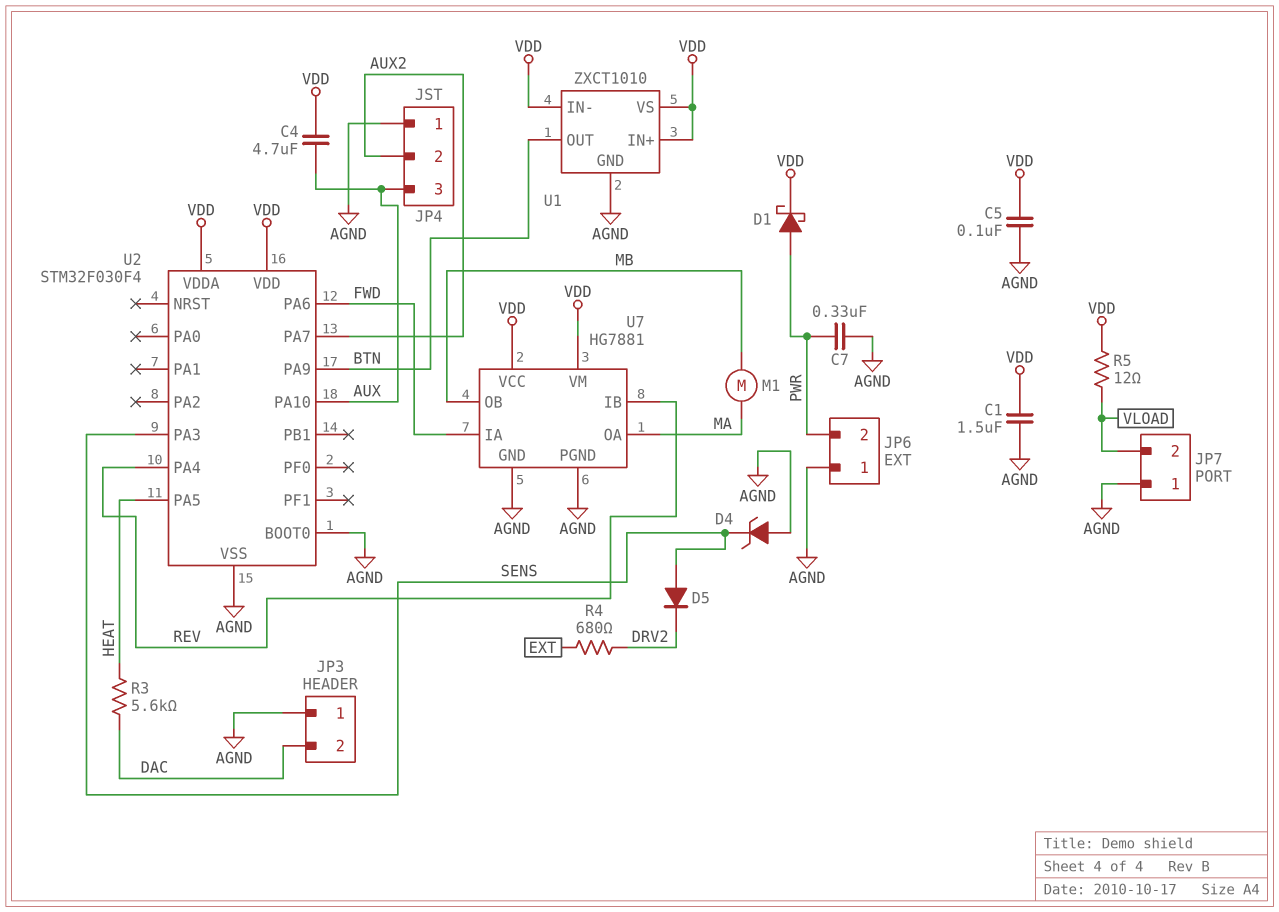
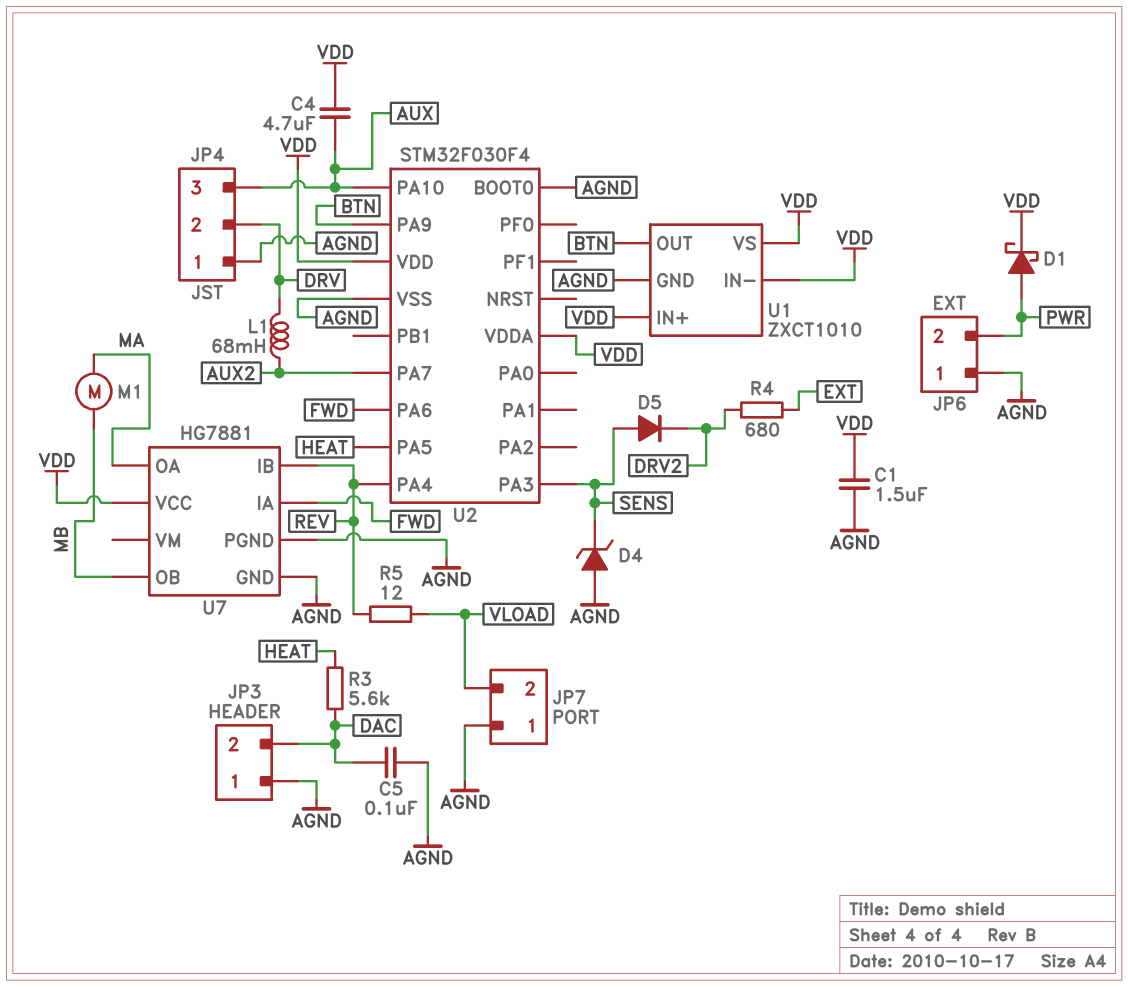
C5: 100nF (AGND, VDD) -> 100nF (AGND, DAC)
C7: 330nF (AGND, PWR) -> none
JP4 pin 2: AUX2 -> DRV
L1: none -> 68mH (AUX2, DRV)
R5: 12 (VDD, VLOAD) -> 12 (REV, VLOAD)
U7 pin VM: VDD -> none

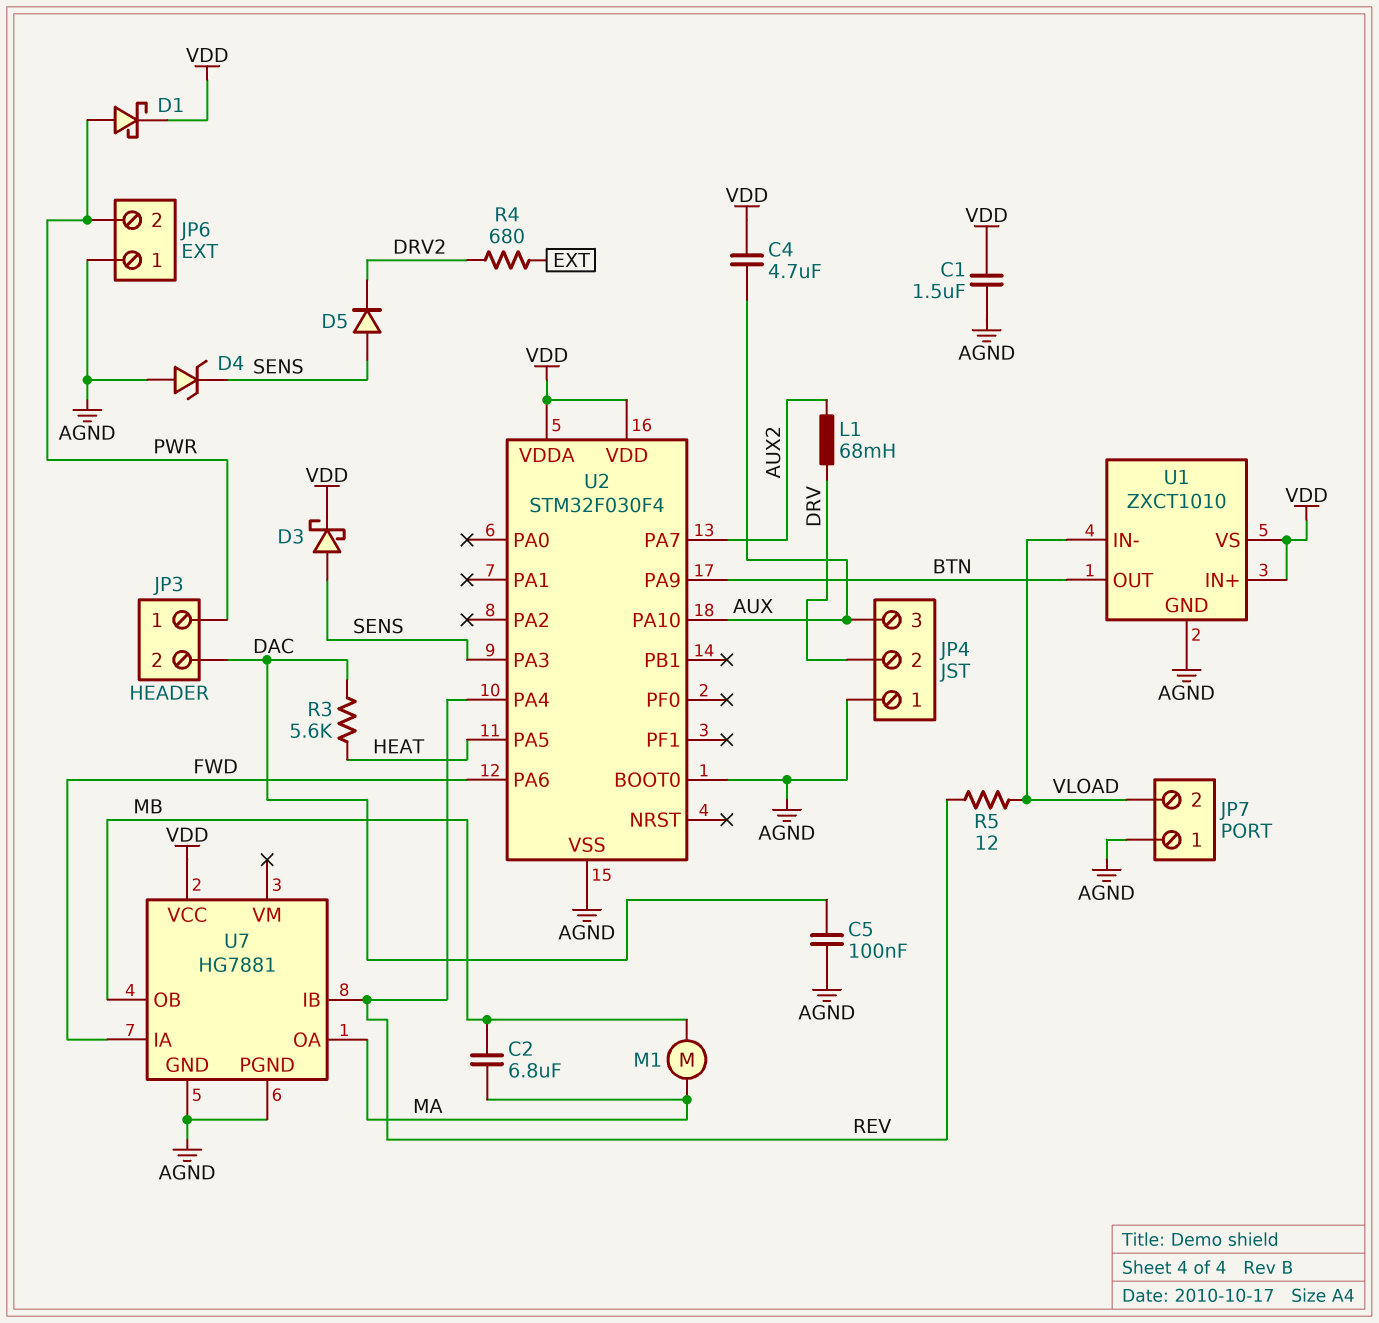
C2: none -> 6.8uF (MA, MB)
D3: none -> schottky (A SENS, K VDD)
JP3 pin 1: AGND -> PWR
U1 pin IN-: VDD -> VLOAD

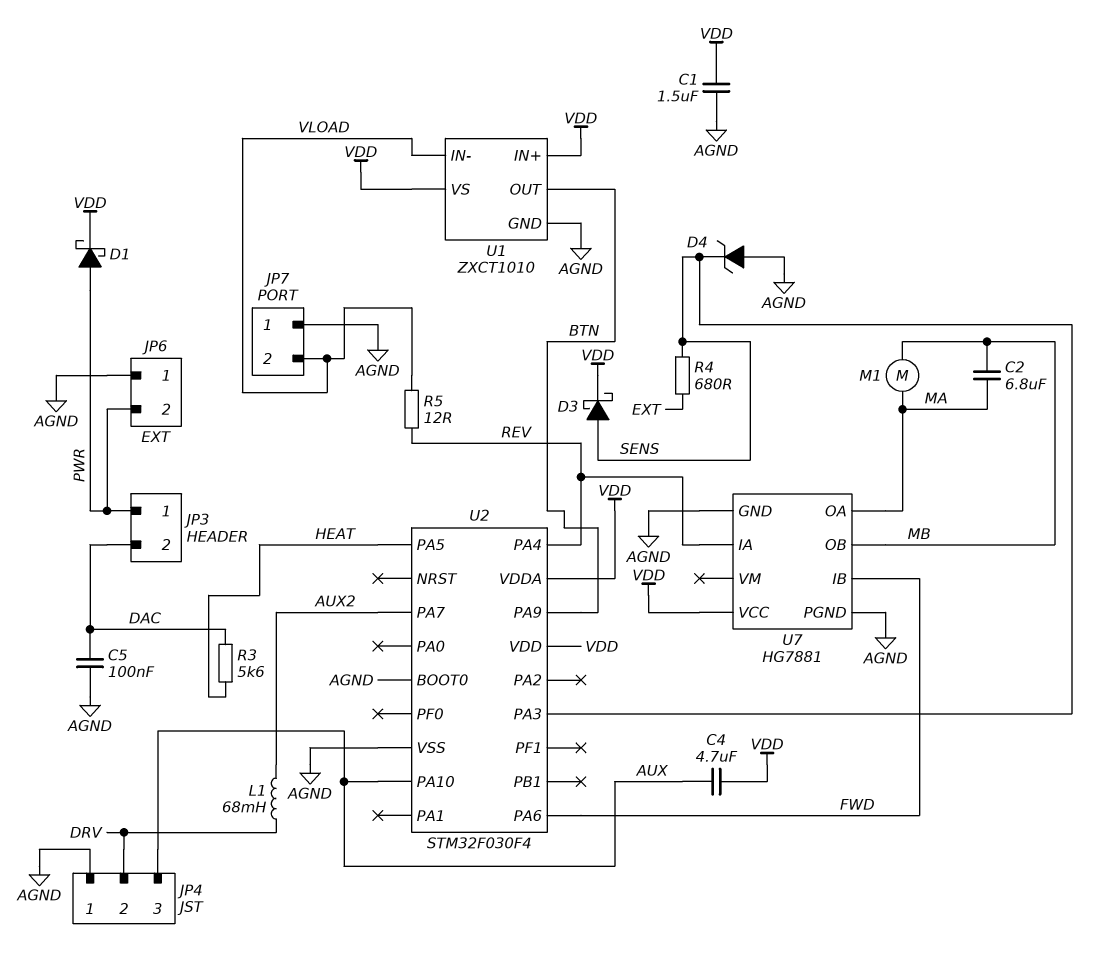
D5: diode (A SENS, K DRV2) -> none
R4: 680 (DRV2, EXT) -> 680 (EXT, SENS)
U7 pin IA: FWD -> REV
U7 pin IB: REV -> FWD

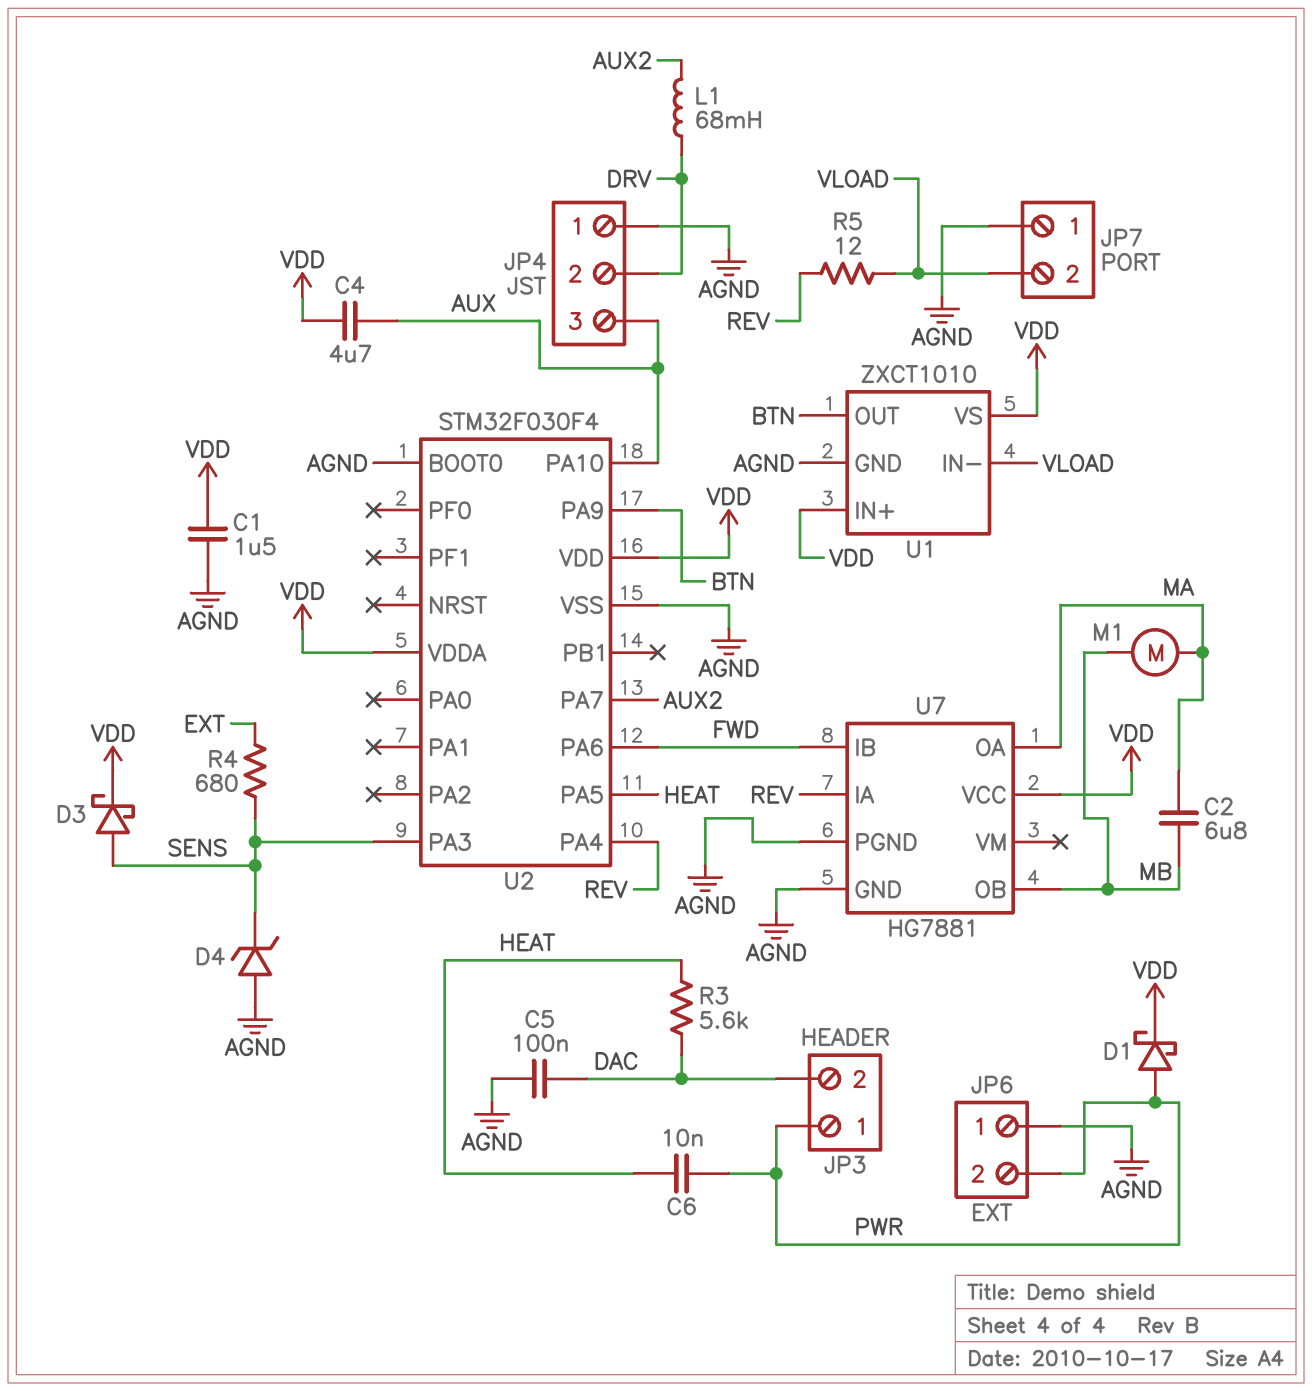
C6: none -> 10nF (HEAT, PWR)

